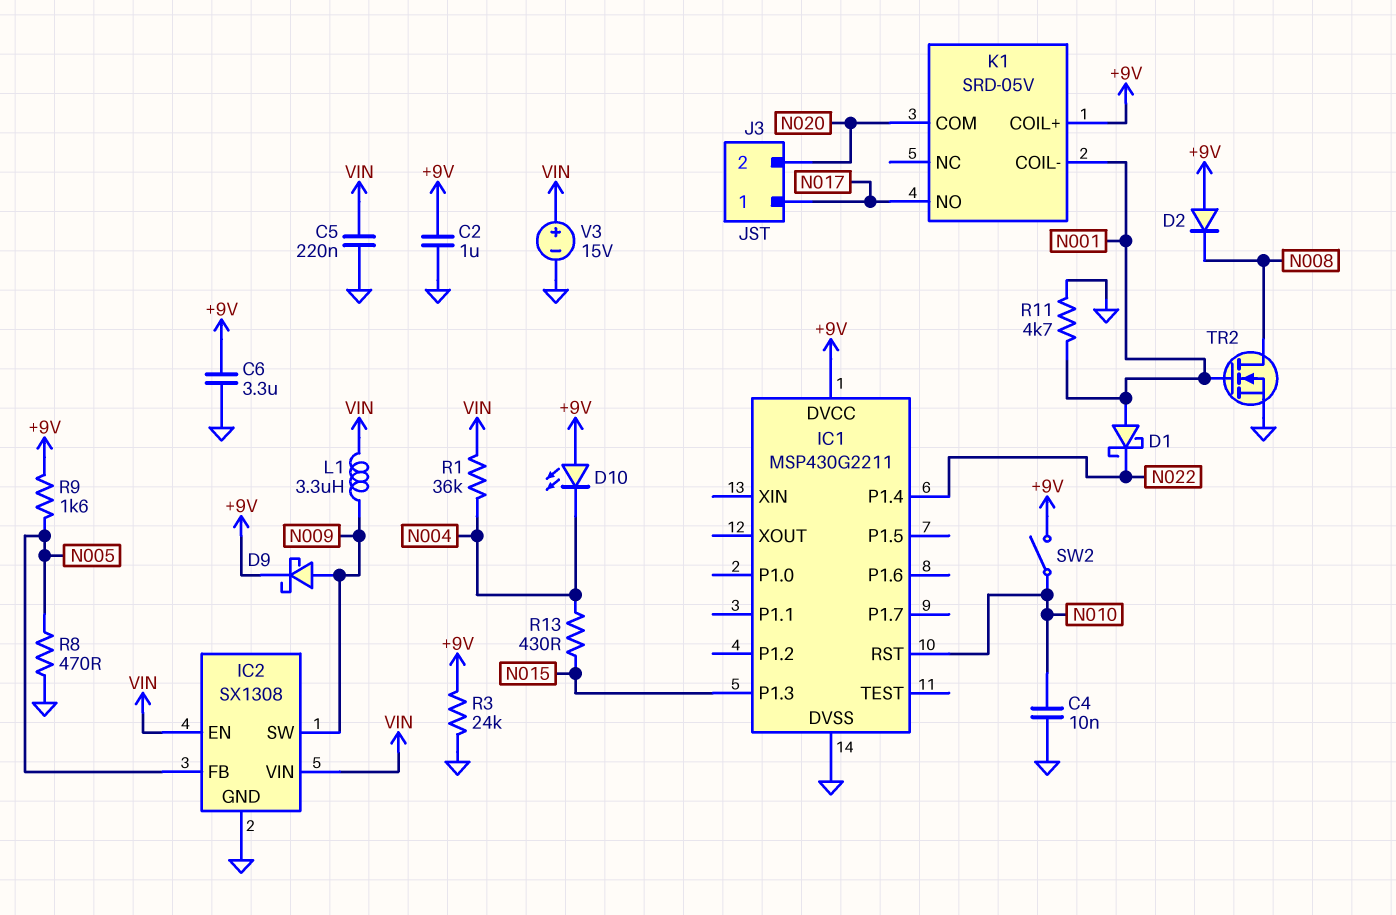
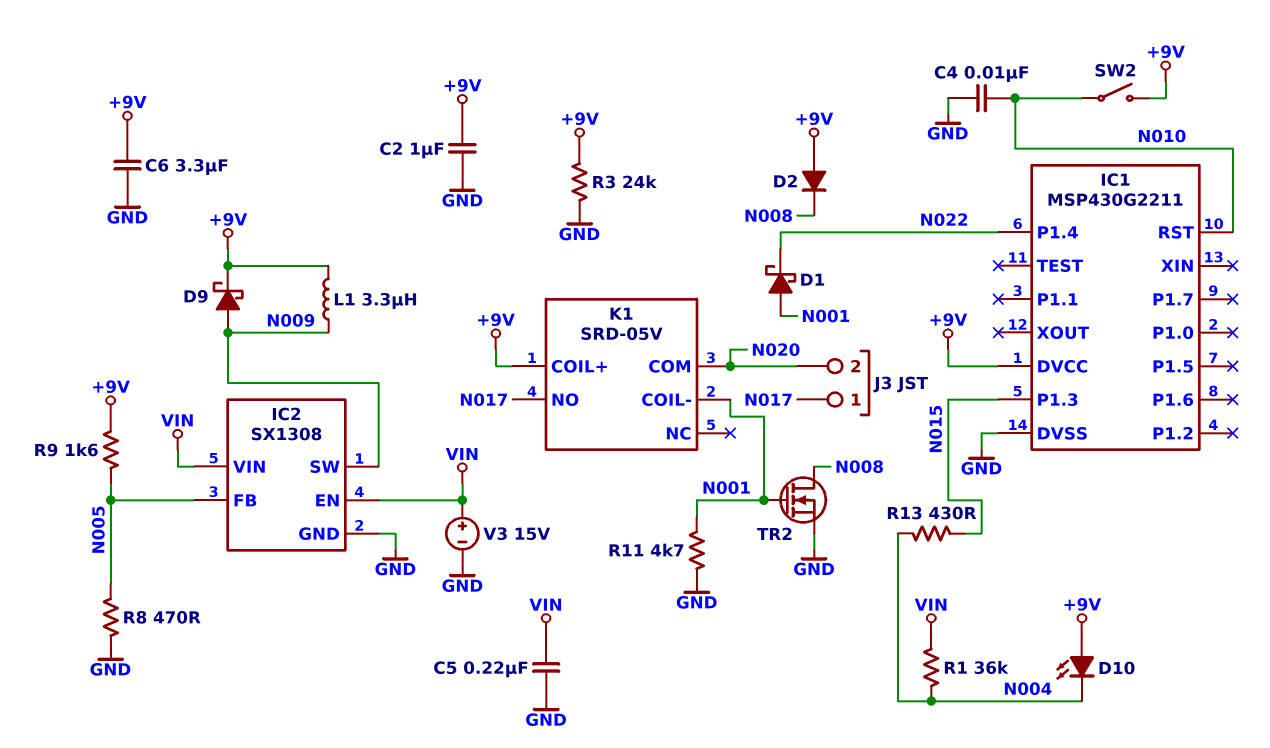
L1: 3.3uH (N009, VIN) -> 3.3uH (+9V, N009)

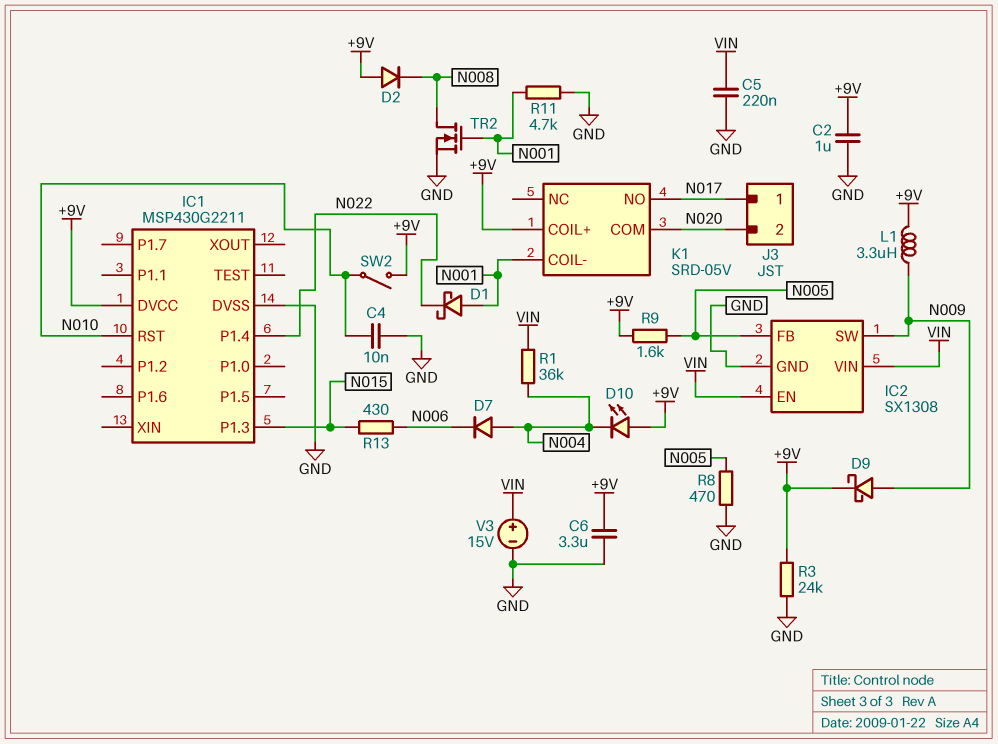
D7: none -> diode (A N004, K N006)
R13: 430 (N004, N015) -> 430 (N006, N015)

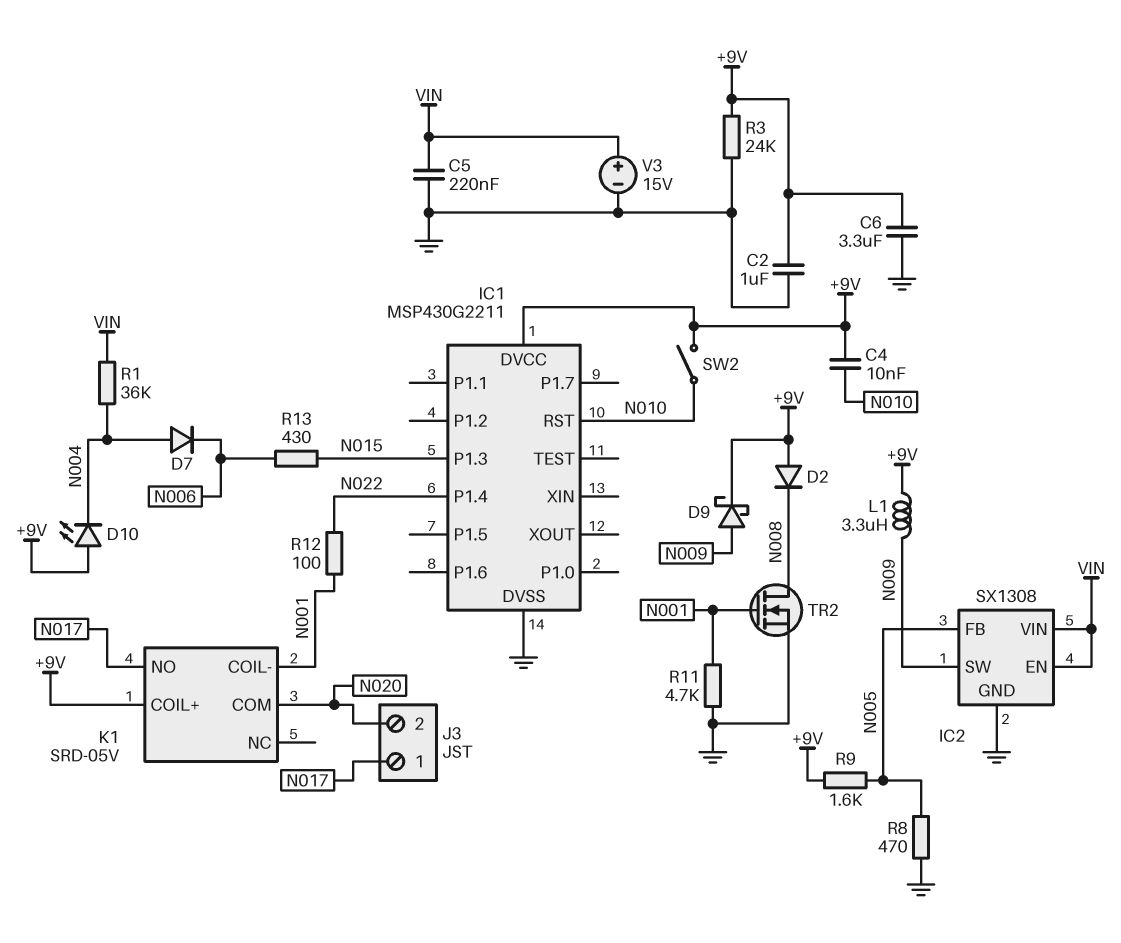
C4: 10nF (GND, N010) -> 10nF (+9V, N010)
D1: schottky (A N001, K N022) -> none
R12: none -> 100 (N001, N022)

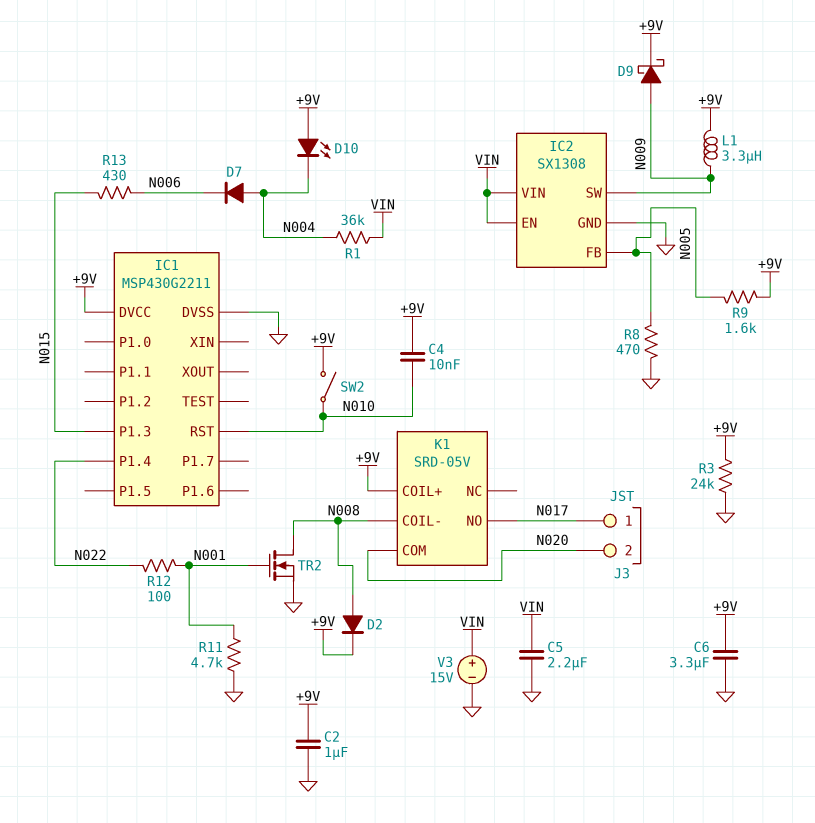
C5: 220nF (GND, VIN) -> 2.2uF (GND, VIN)
D2: diode (A +9V, K N008) -> diode (A N008, K +9V)
K1 pin COIL-: N001 -> N008

